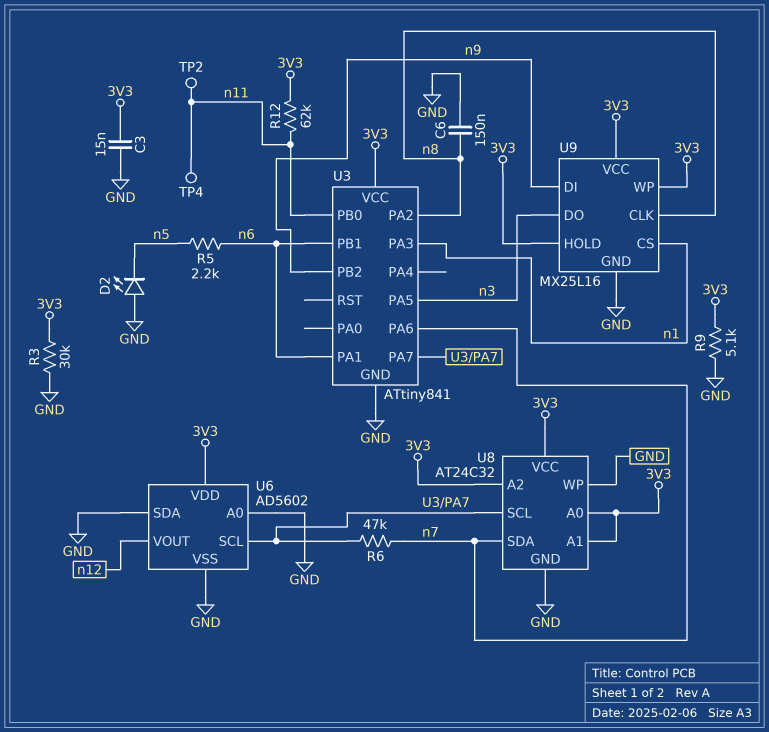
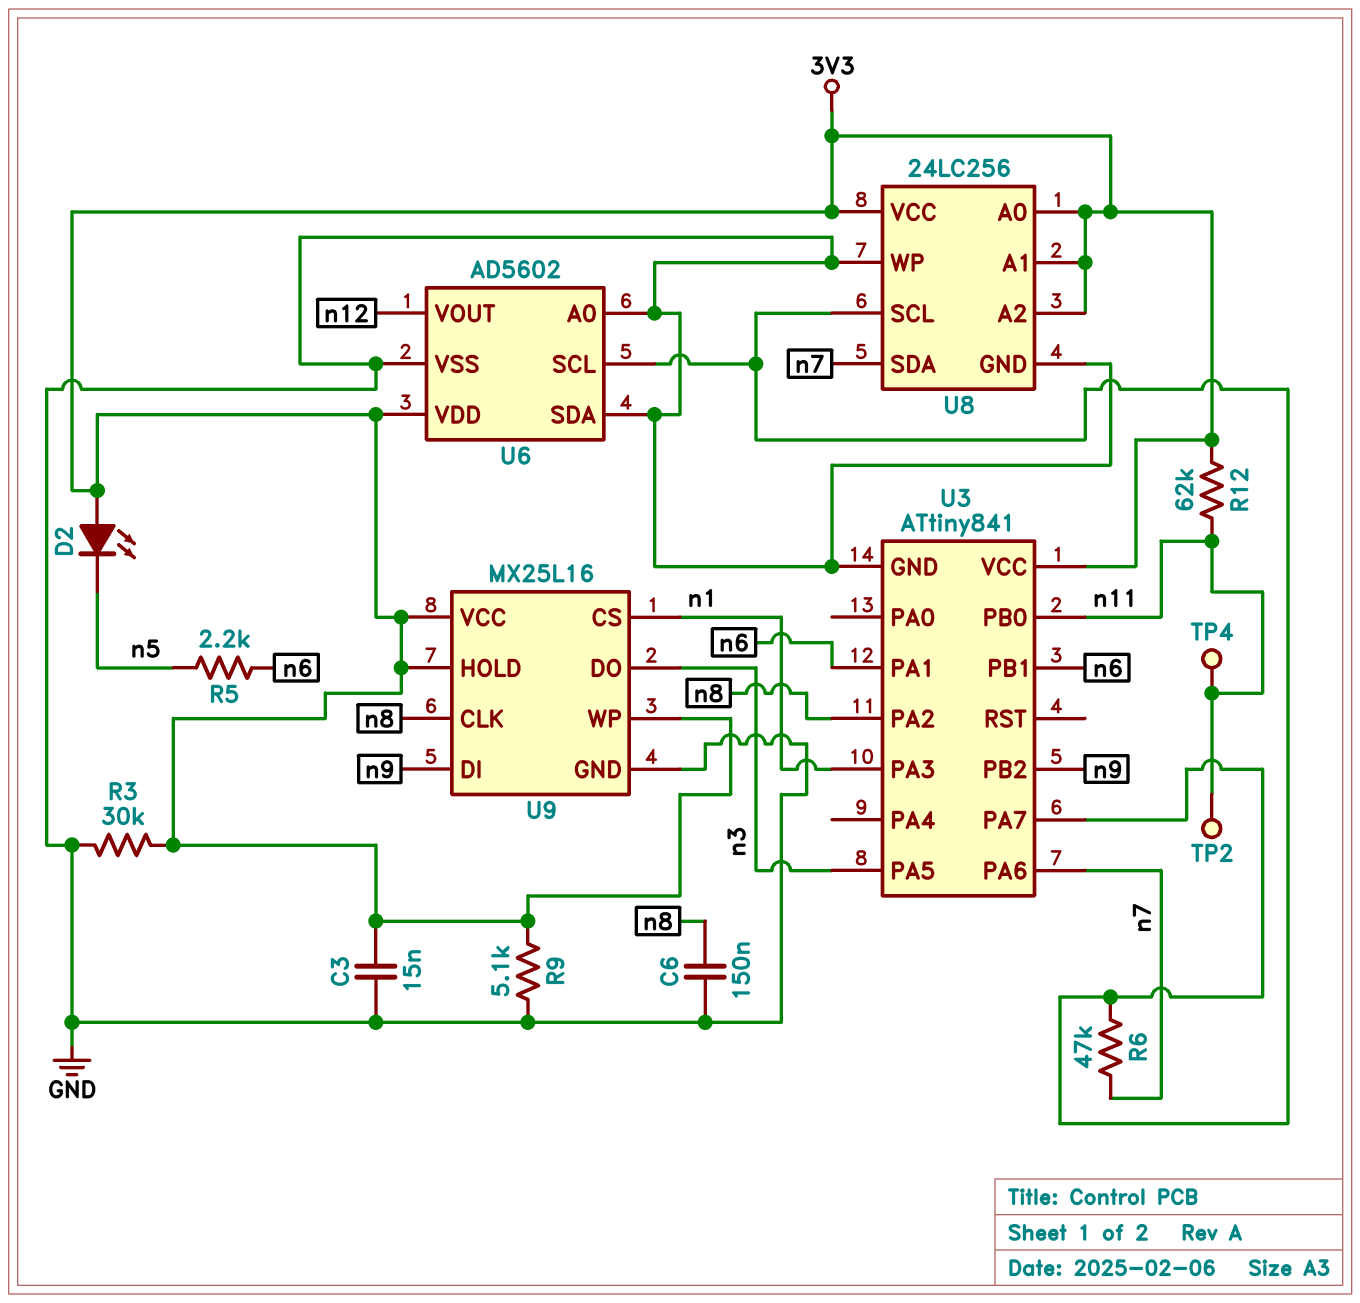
D2: LED (A GND, K n5) -> LED (A 3V3, K n5)
U8: AT24C32 -> 24LC256

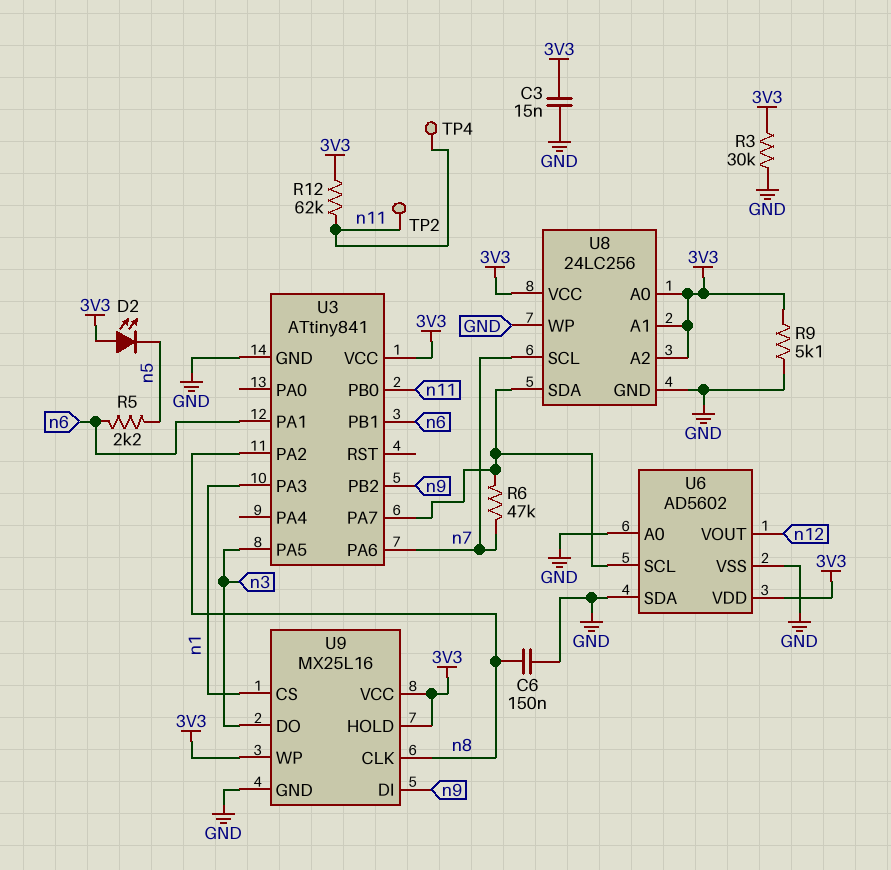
U8 pin SCL: U3/PA7 -> n7
U8 pin SDA: n7 -> U3/PA7

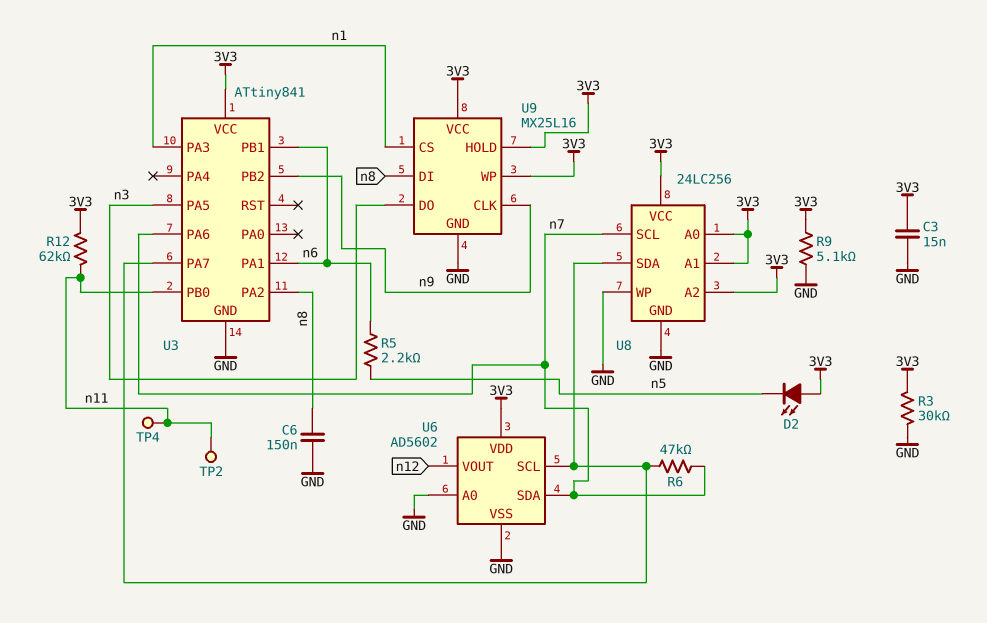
U6 pin SDA: GND -> n7
U9 pin CLK: n8 -> n9
U9 pin DI: n9 -> n8

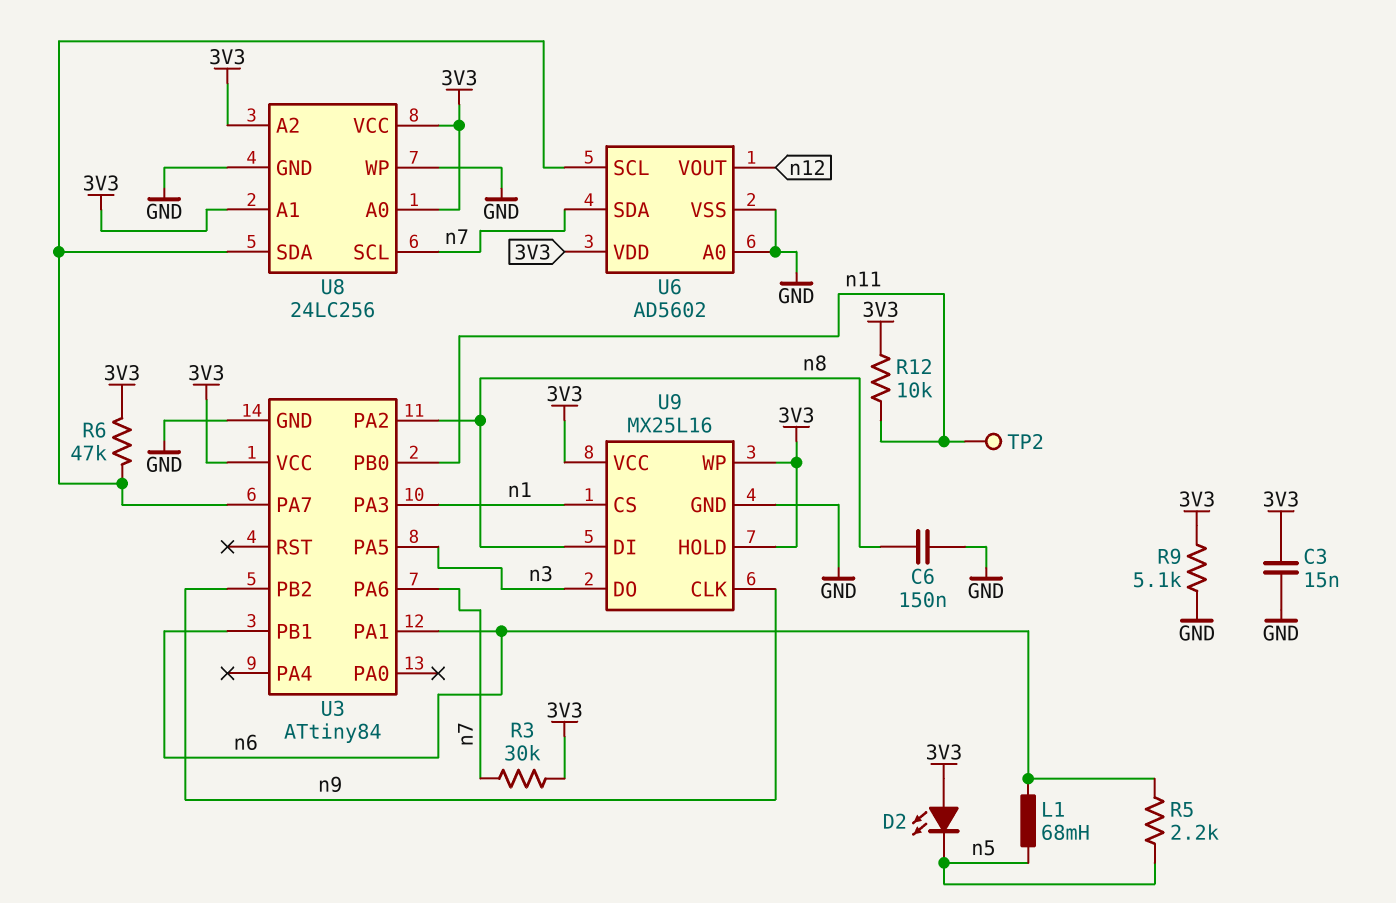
L1: none -> 68mH (n5, n6)
R3: 30k (3V3, GND) -> 30k (3V3, n7)
R6: 47k (U3/PA7, n7) -> 47k (3V3, U3/PA7)
R12: 62k (3V3, n11) -> 10k (3V3, n11)
TP4: test point (n11) -> none
U3: ATtiny841 -> ATtiny84

